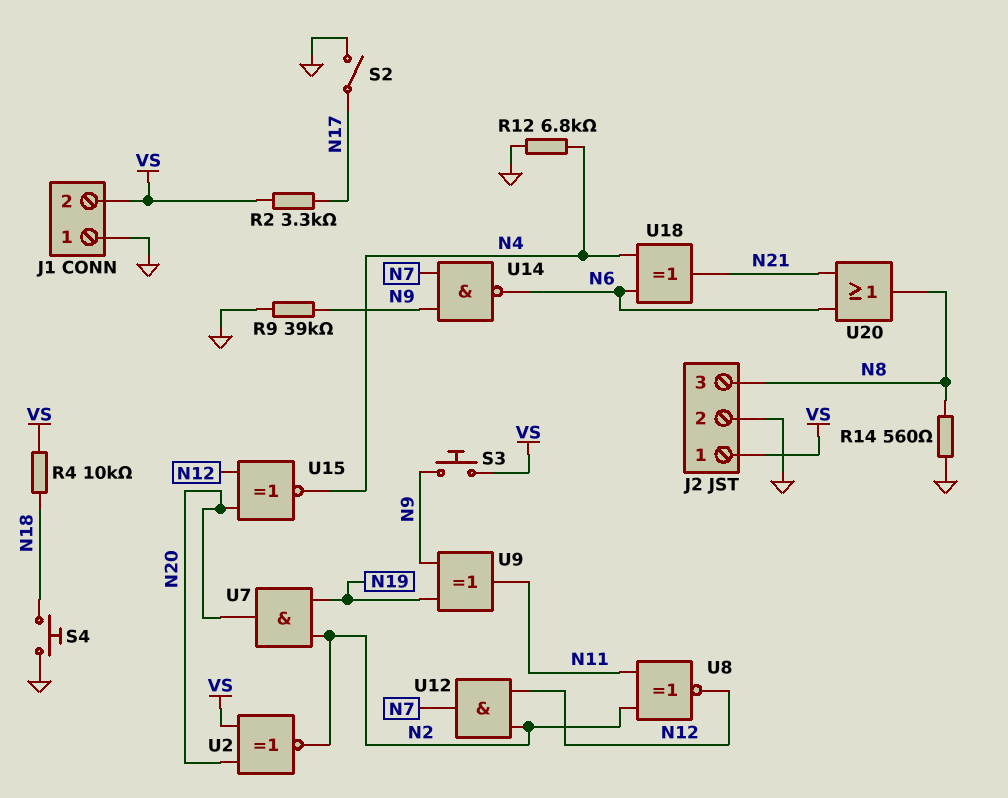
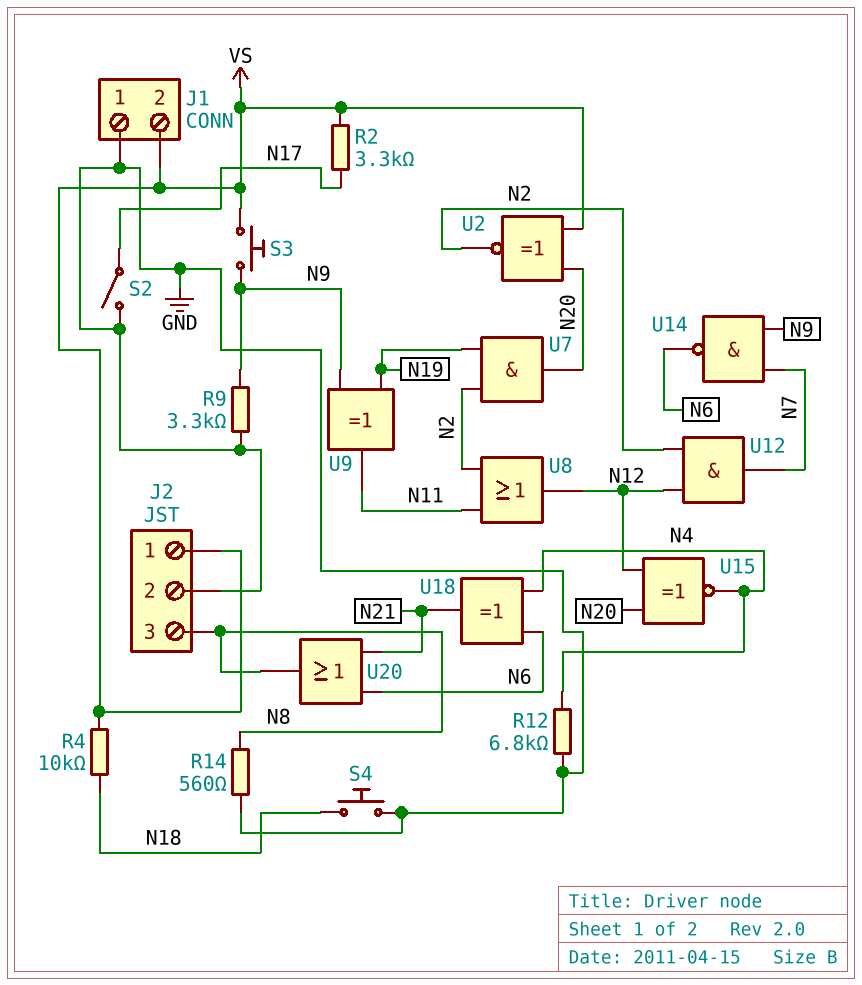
R9: 39k (GND, N9) -> 3.3k (GND, N9)
U8: XNOR (in N2, in N11, out N12) -> OR (in N2, in N11, out N12)

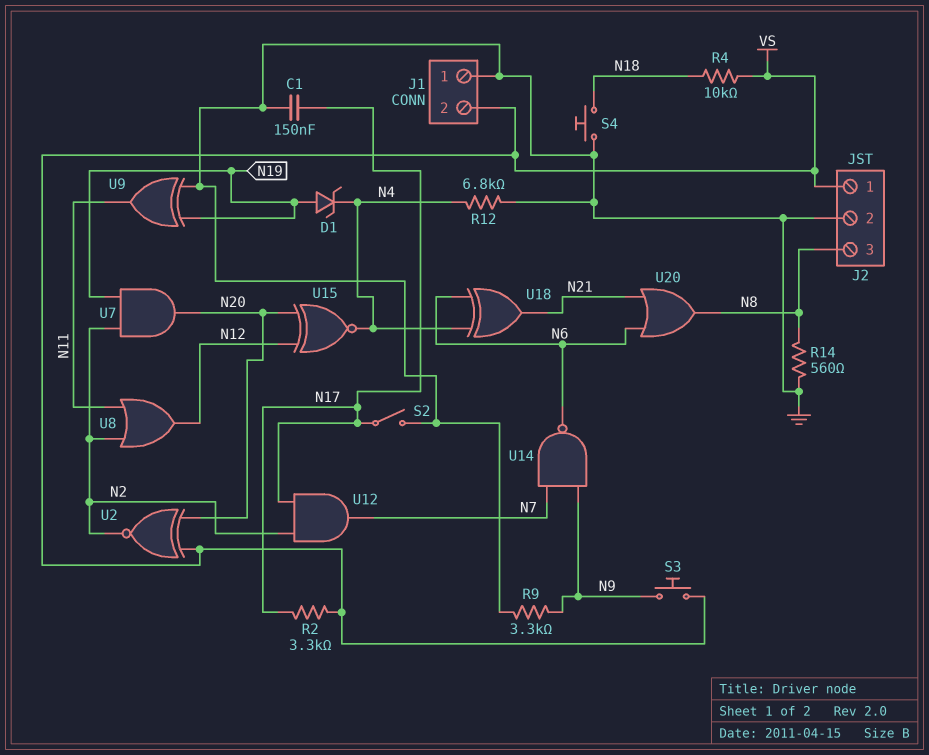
C1: none -> 150nF (GND, N17)
D1: none -> zener (A N19, K N4)
U9: XOR (in N9, in N19, out N11) -> XOR (in GND, in N19, out N11)
U12: AND (in N2, in N12, out N7) -> AND (in N2, in N17, out N7)

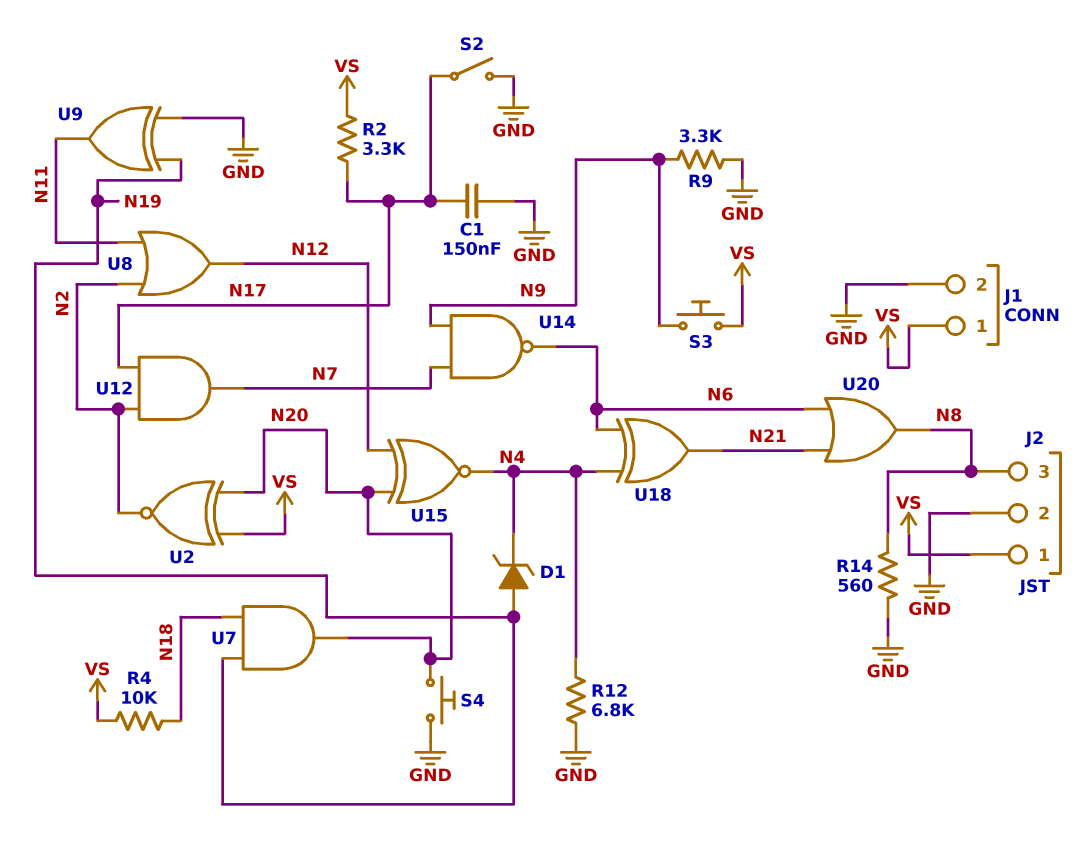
J1 pin 1: GND -> VS
J1 pin 2: VS -> GND
S4: button (GND, N18) -> button (GND, N20)
U7: AND (in N2, in N19, out N20) -> AND (in N18, in N19, out N20)

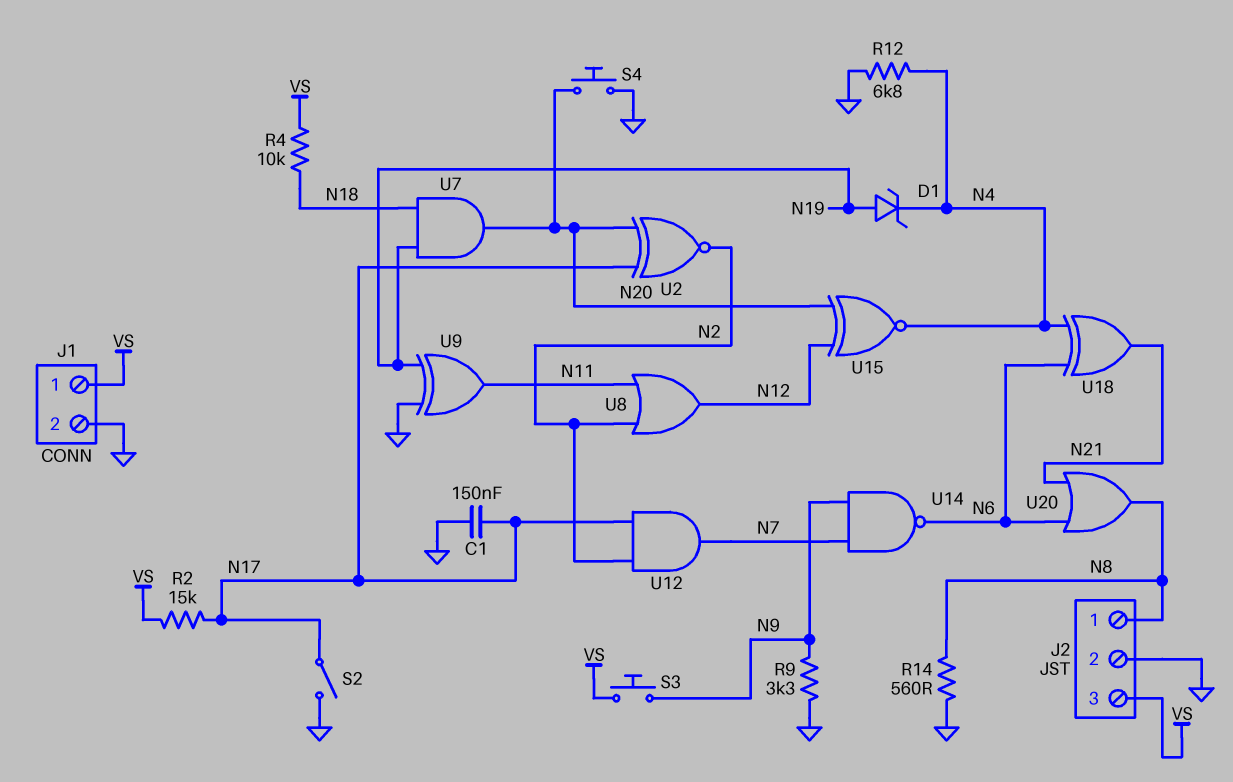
J2 pin 1: VS -> N8
J2 pin 3: N8 -> VS
R2: 3.3k (N17, VS) -> 15k (N17, VS)
U2: XNOR (in N20, in VS, out N2) -> XNOR (in N17, in N20, out N2)

